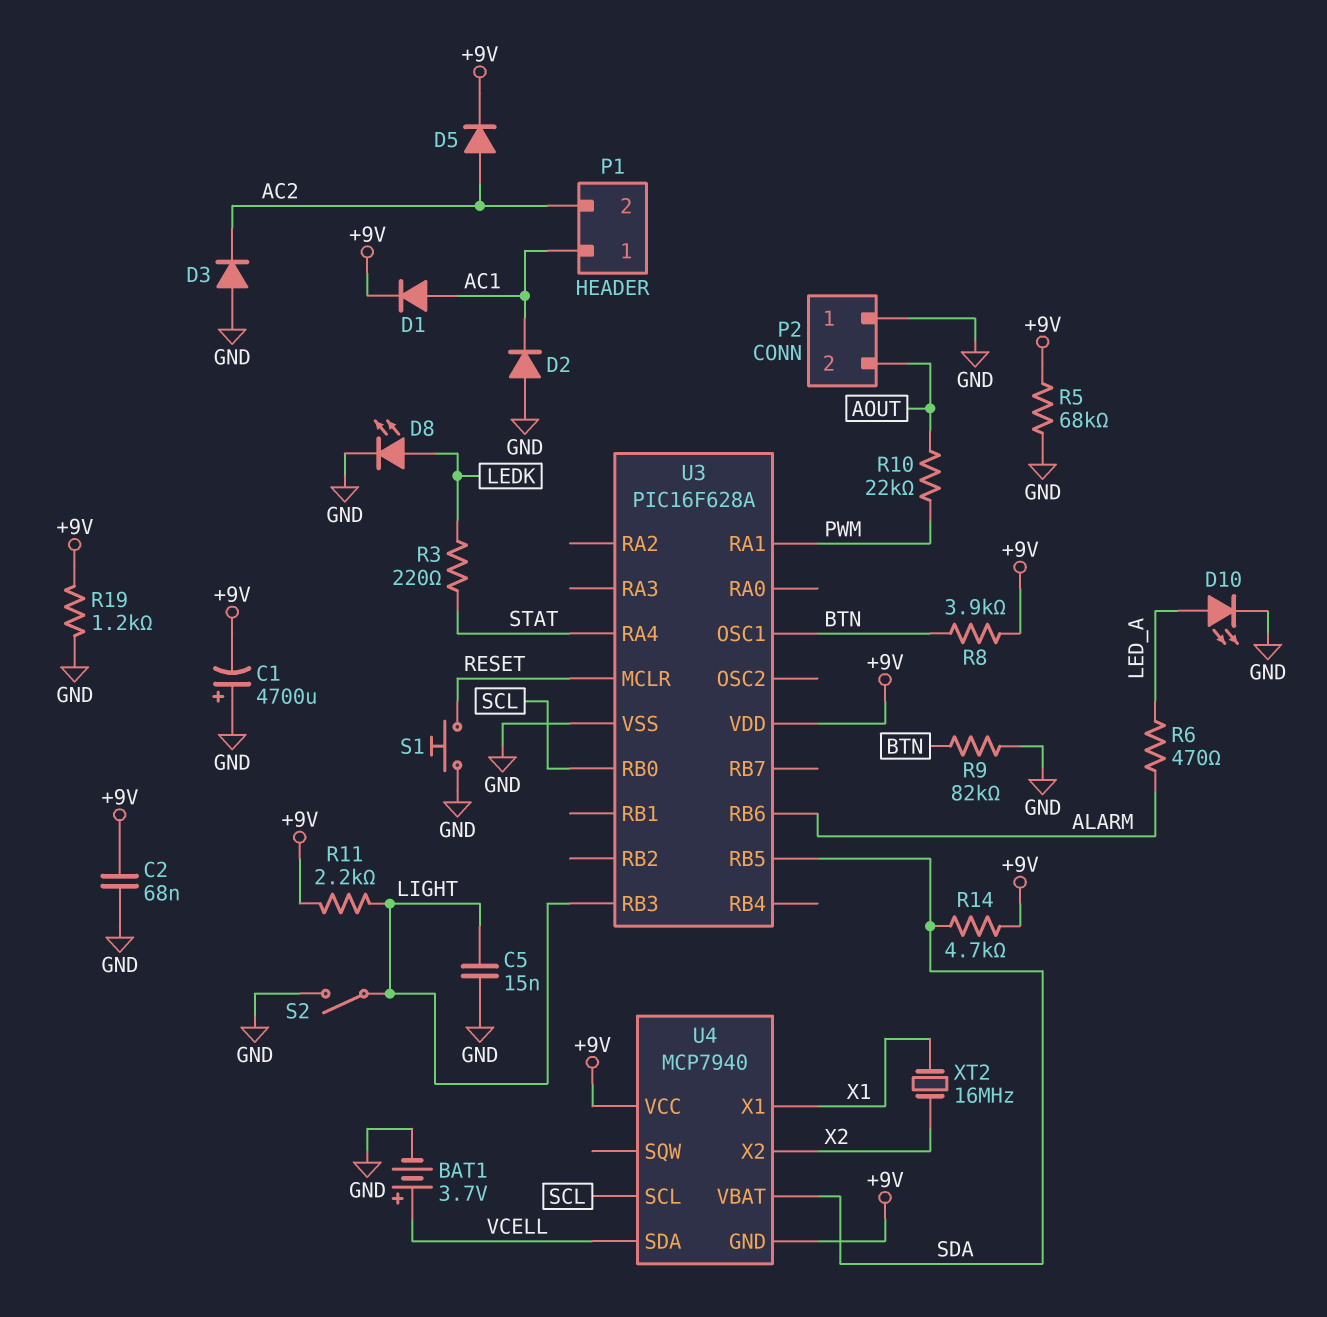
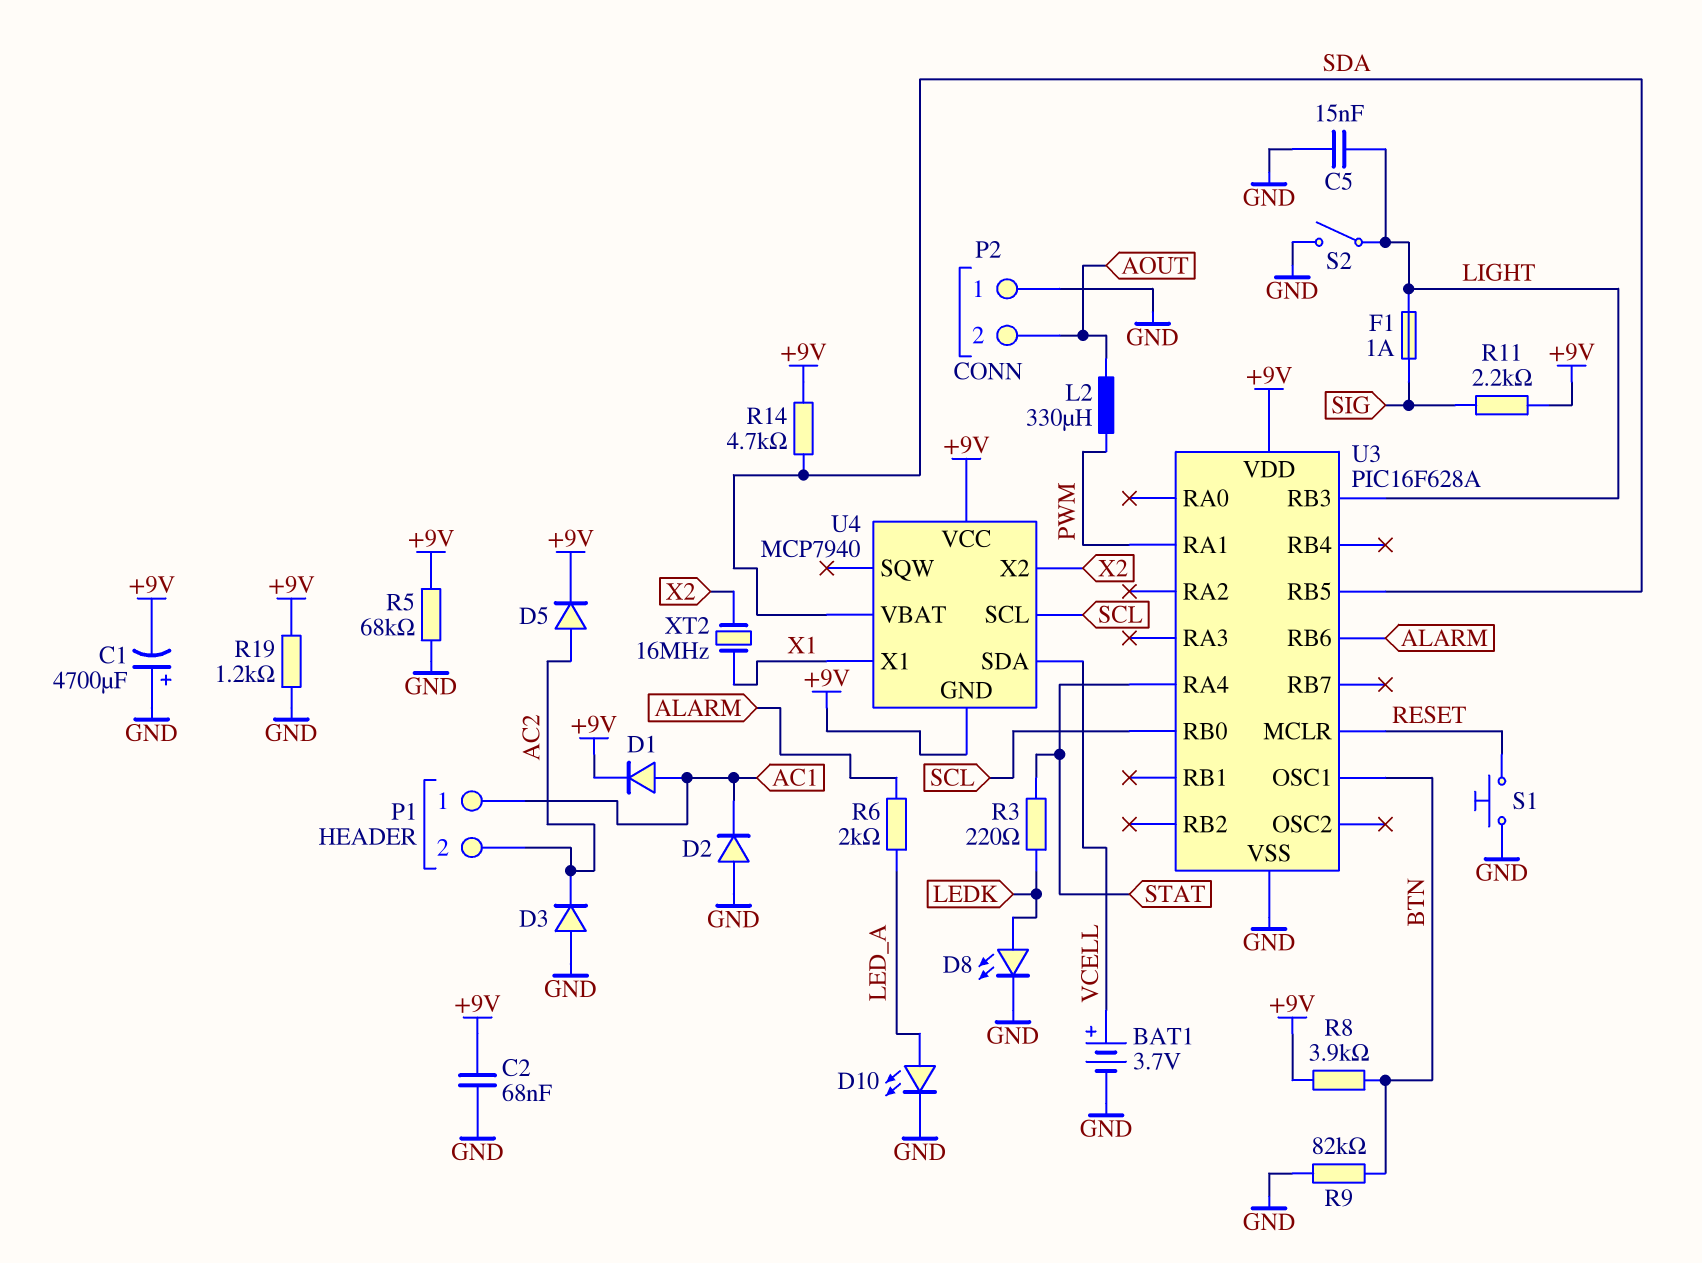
F1: none -> 1A (LIGHT, SIG)
L2: none -> 330uH (AOUT, PWM)
R6: 470 (ALARM, LED_A) -> 2k (ALARM, LED_A)
R10: 22k (AOUT, PWM) -> none
R11: 2.2k (+9V, LIGHT) -> 2.2k (+9V, SIG)

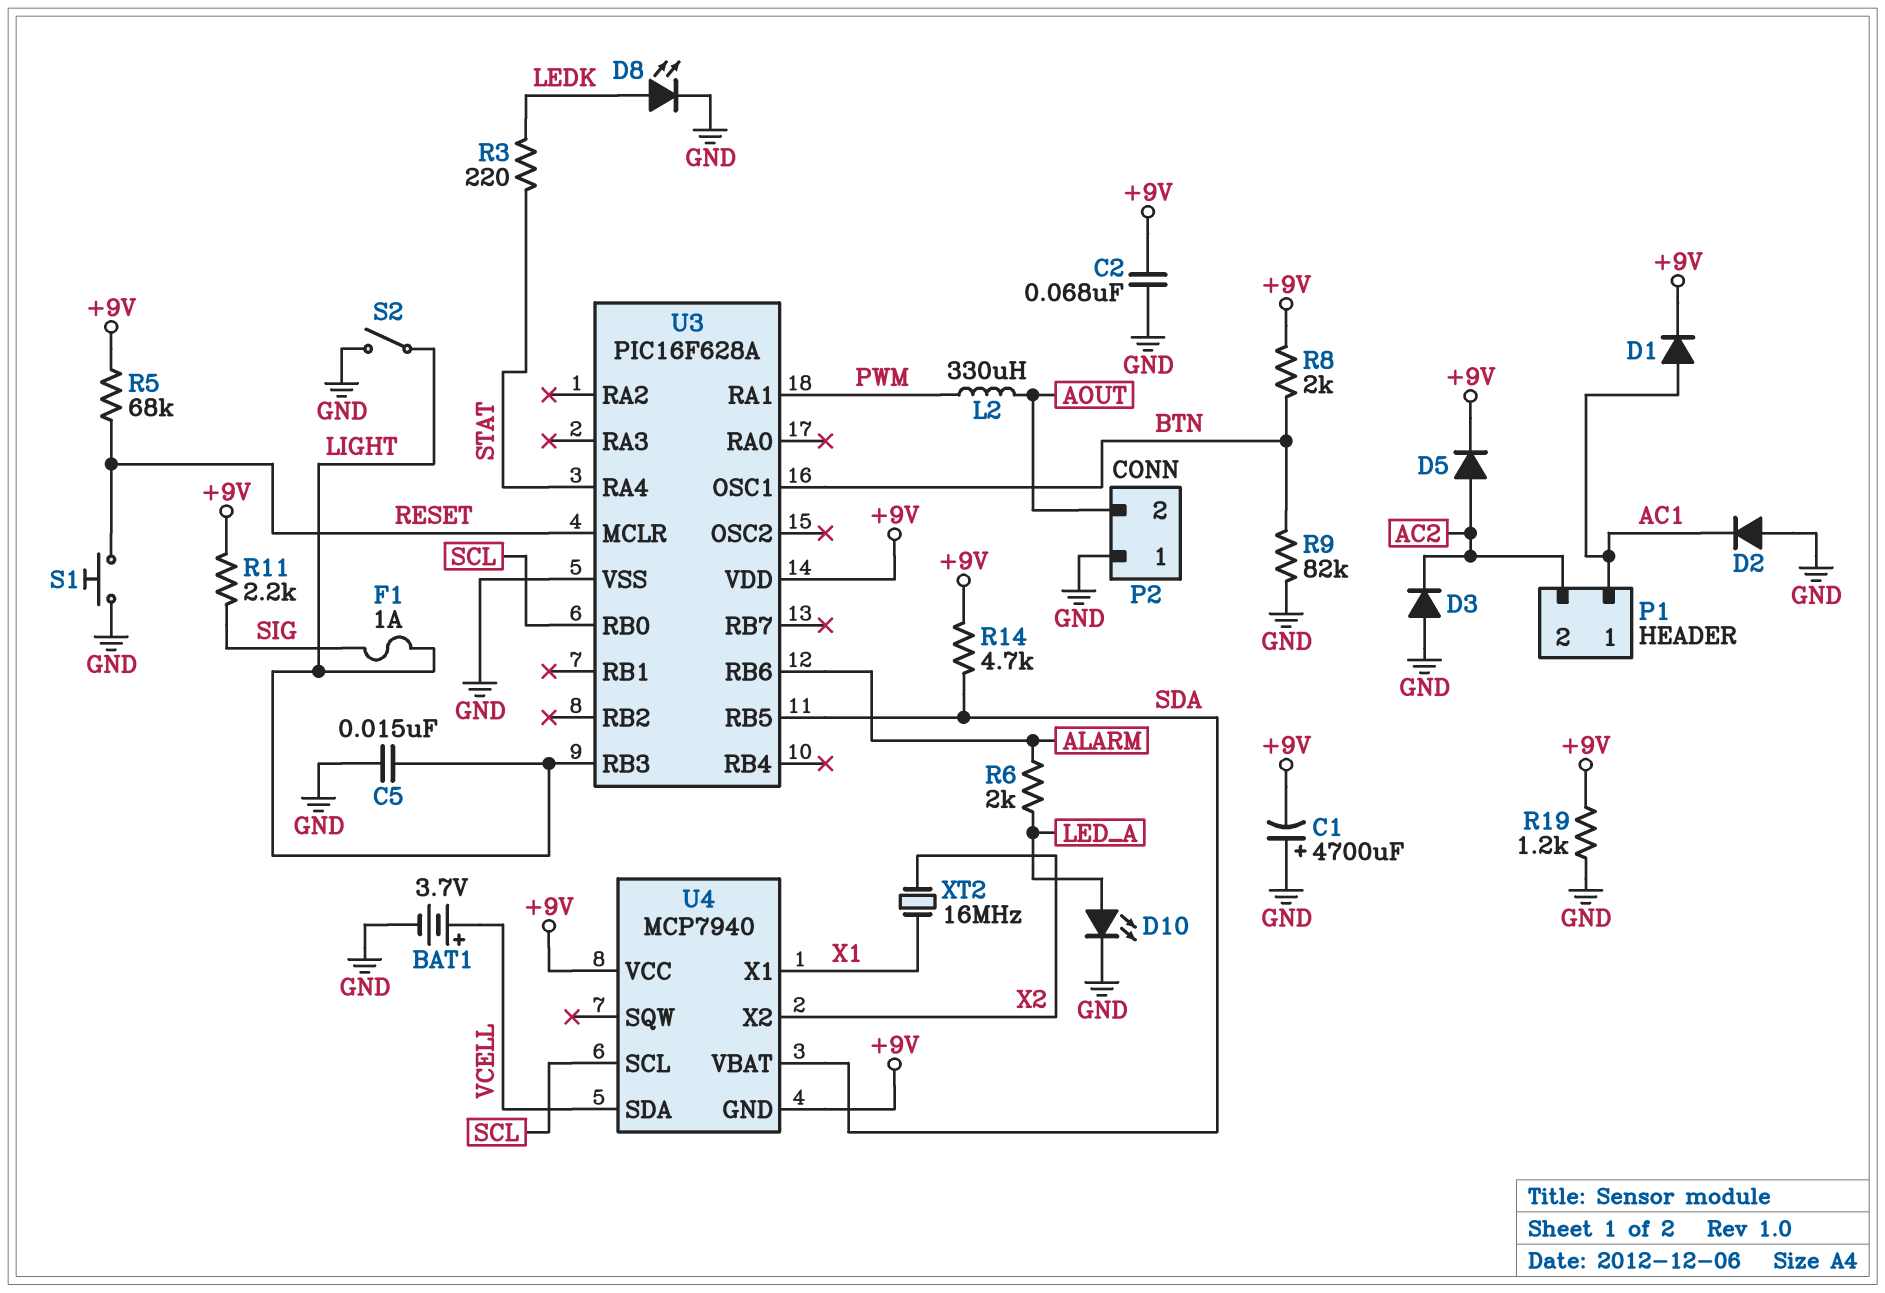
R5: 68k (+9V, GND) -> 68k (+9V, RESET)
R8: 3.9k (+9V, BTN) -> 2k (+9V, BTN)

